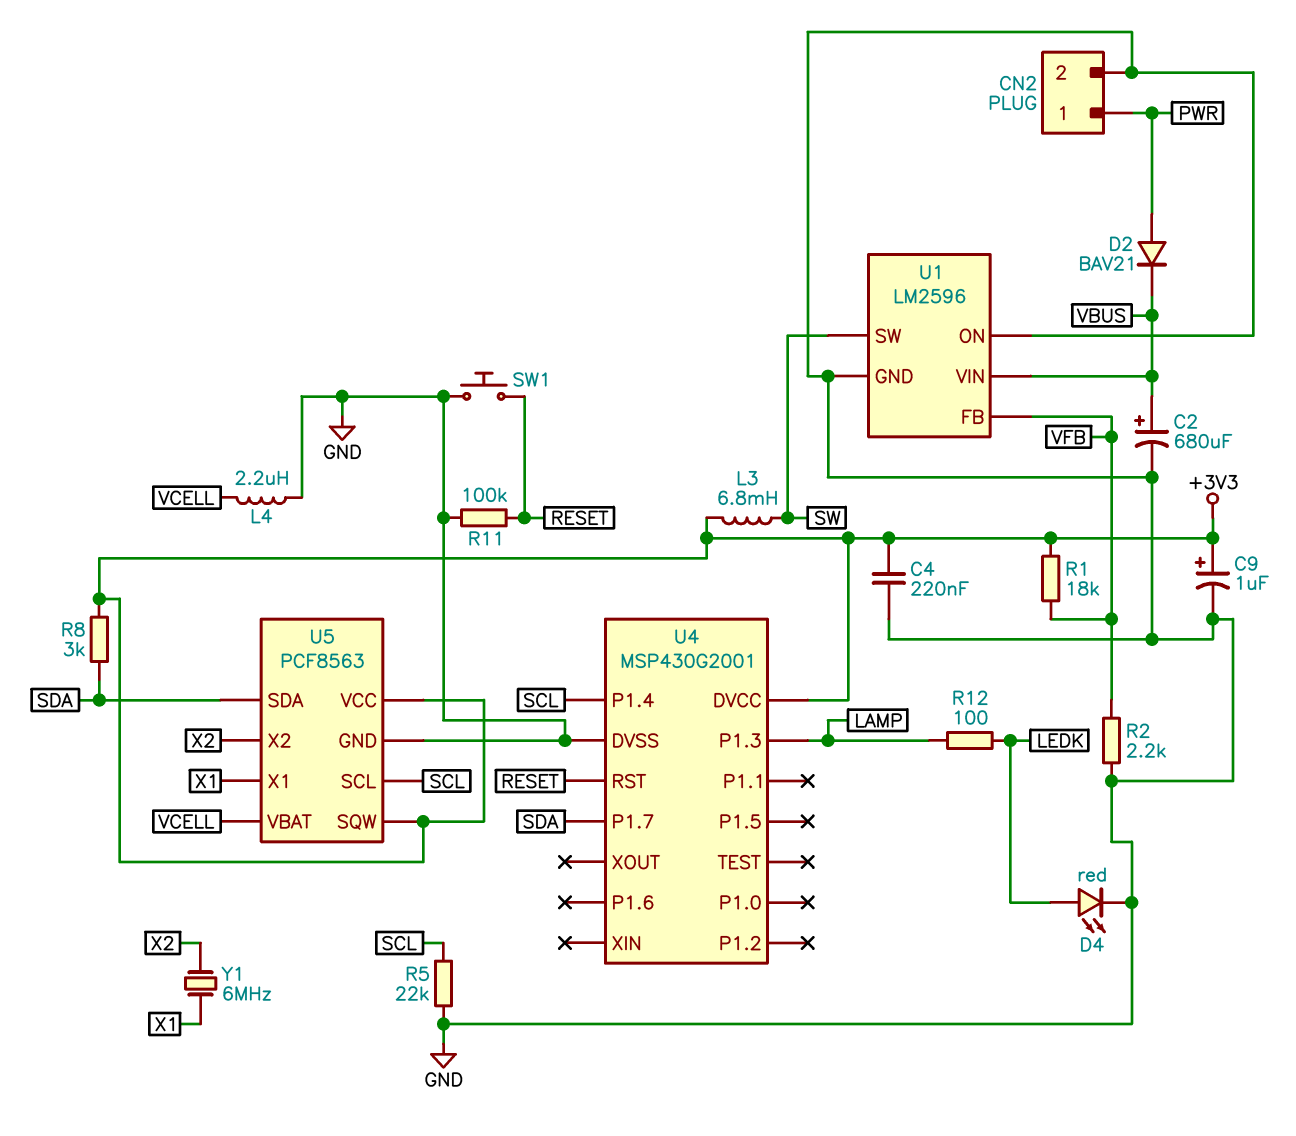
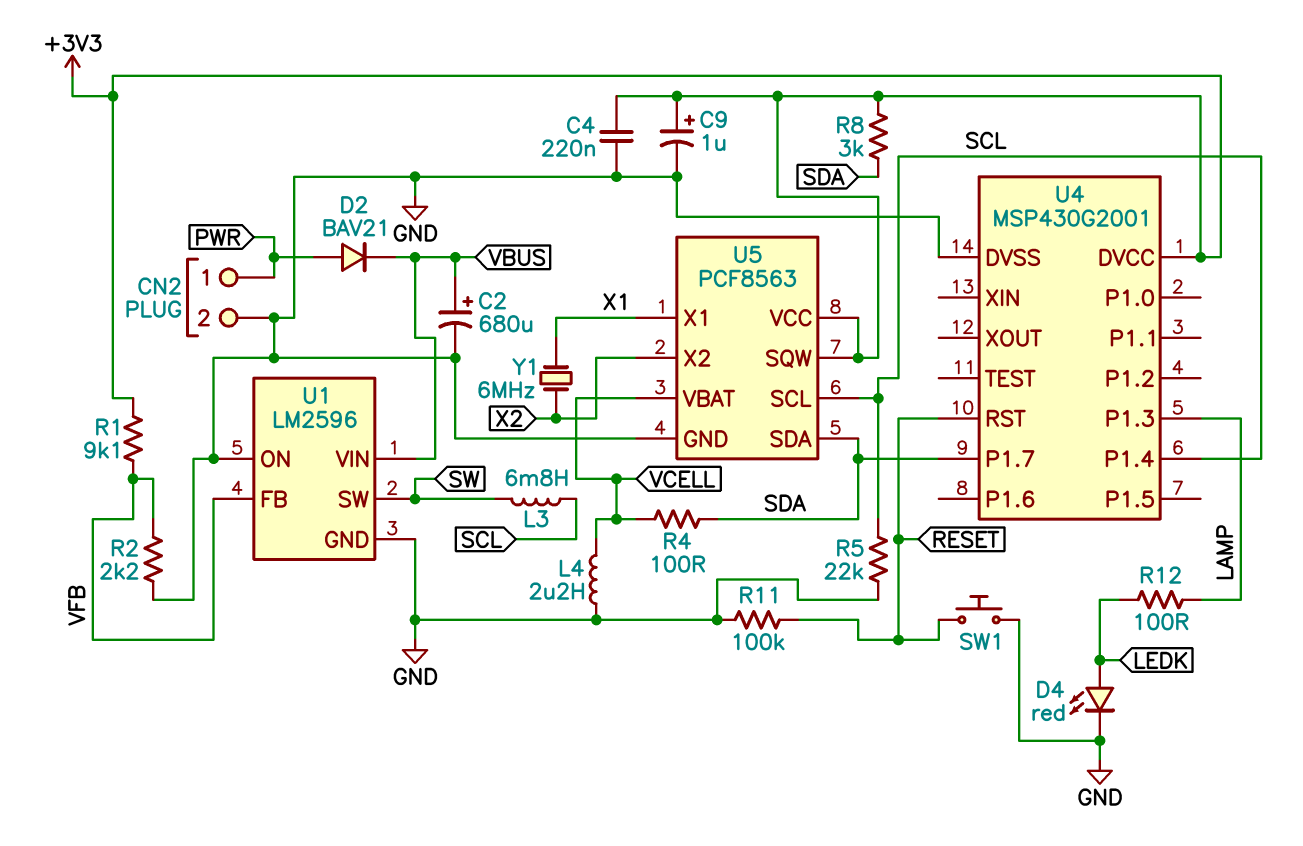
L3: 6.8mH (+3V3, SW) -> 6.8mH (SCL, SW)
R1: 18k (+3V3, VFB) -> 9.1k (+3V3, VFB)
R4: none -> 100 (SDA, VCELL)

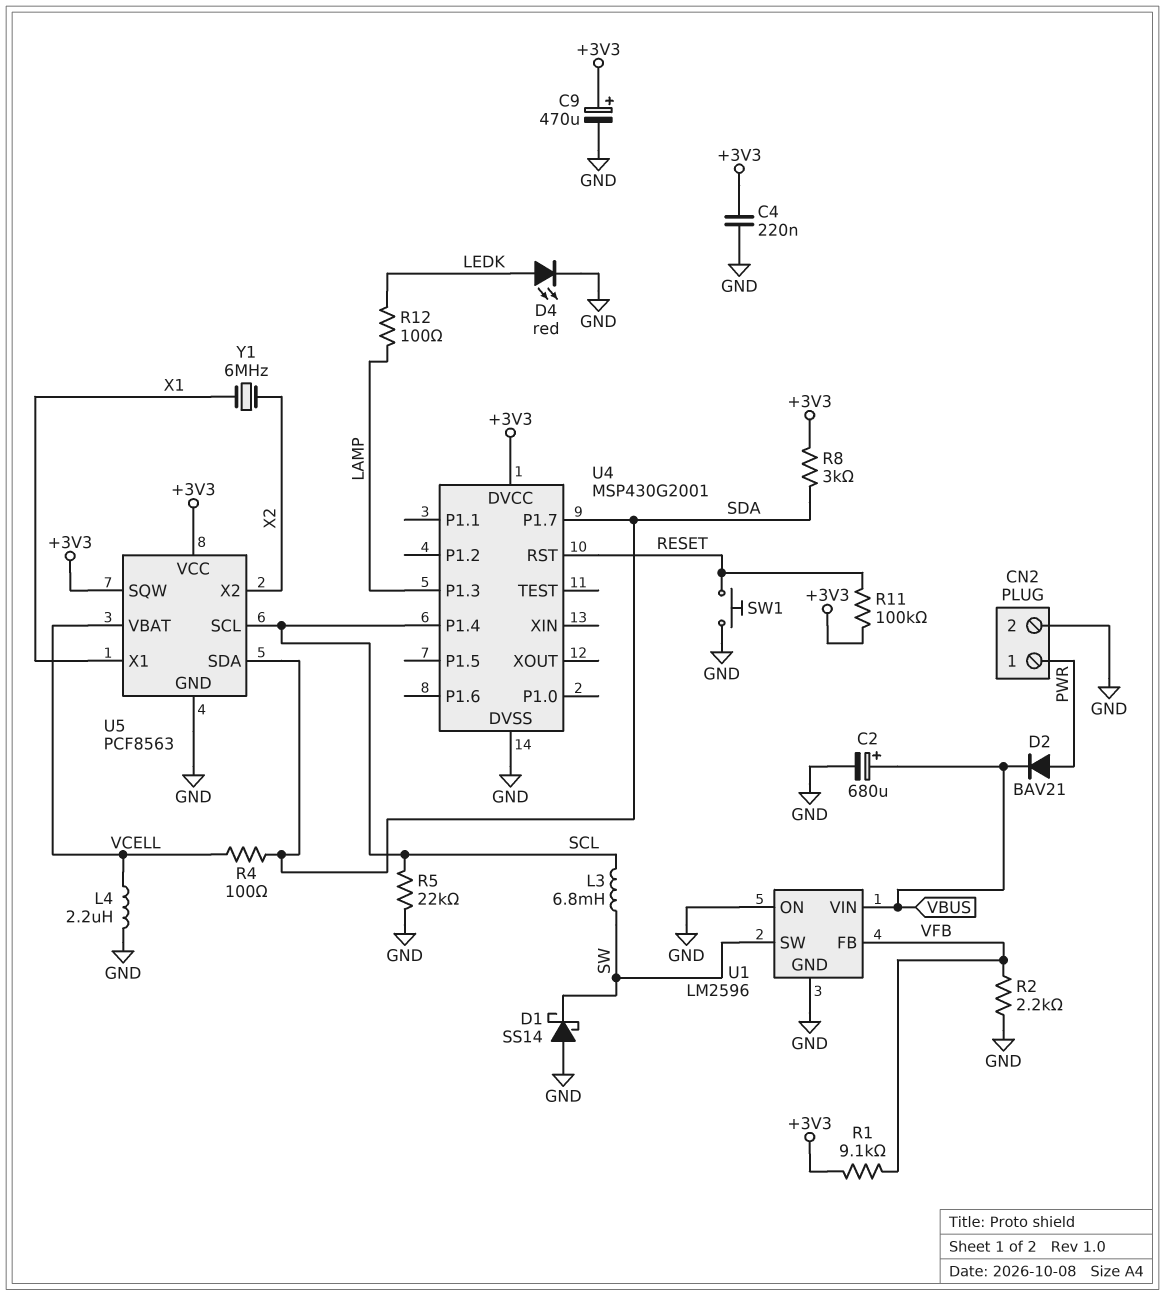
C9: 1uF (plus +3V3, minus GND) -> 470uF (plus +3V3, minus GND)
D1: none -> schottky SS14 (A GND, K SW)
R11: 100k (GND, RESET) -> 100k (+3V3, RESET)

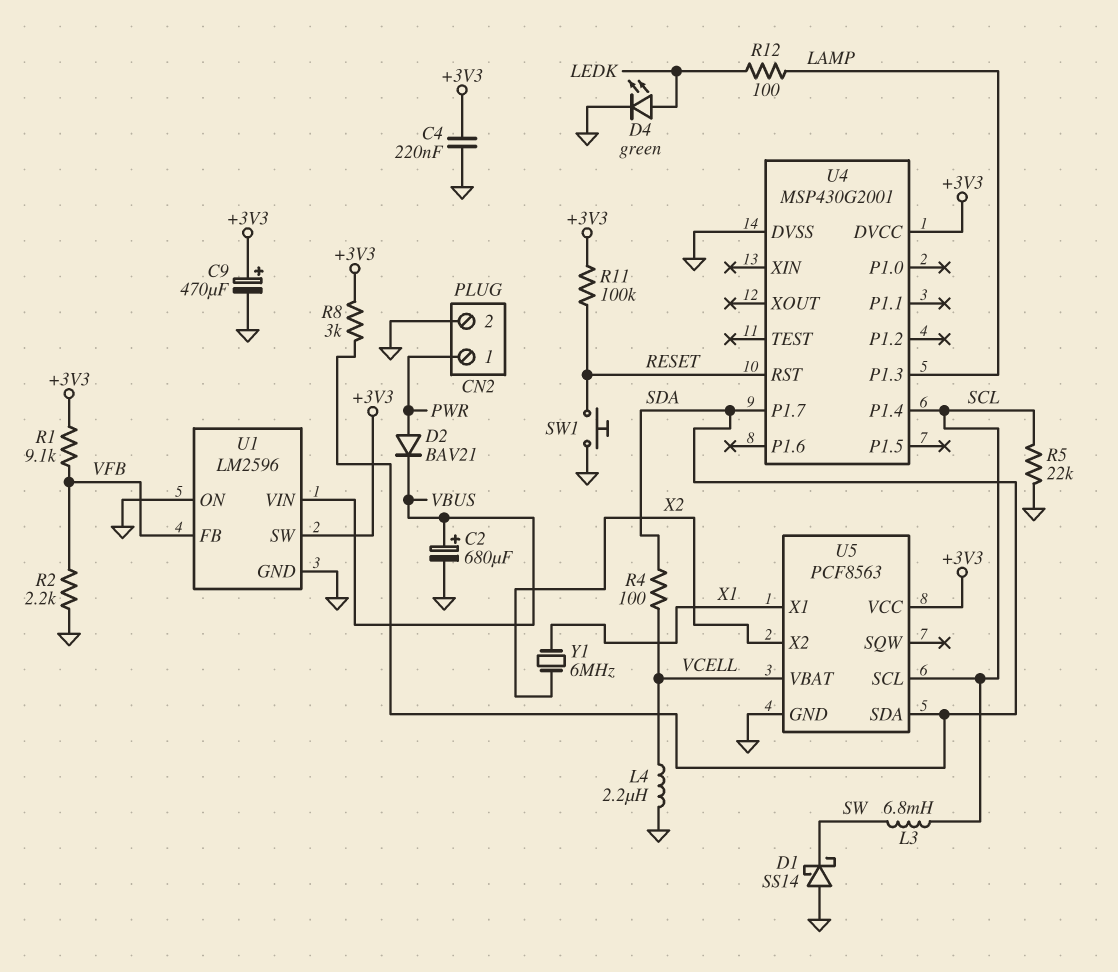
D4: LED red (A LEDK, K GND) -> LED green (A LEDK, K GND)
U1 pin SW: SW -> +3V3
U5 pin SQW: +3V3 -> none

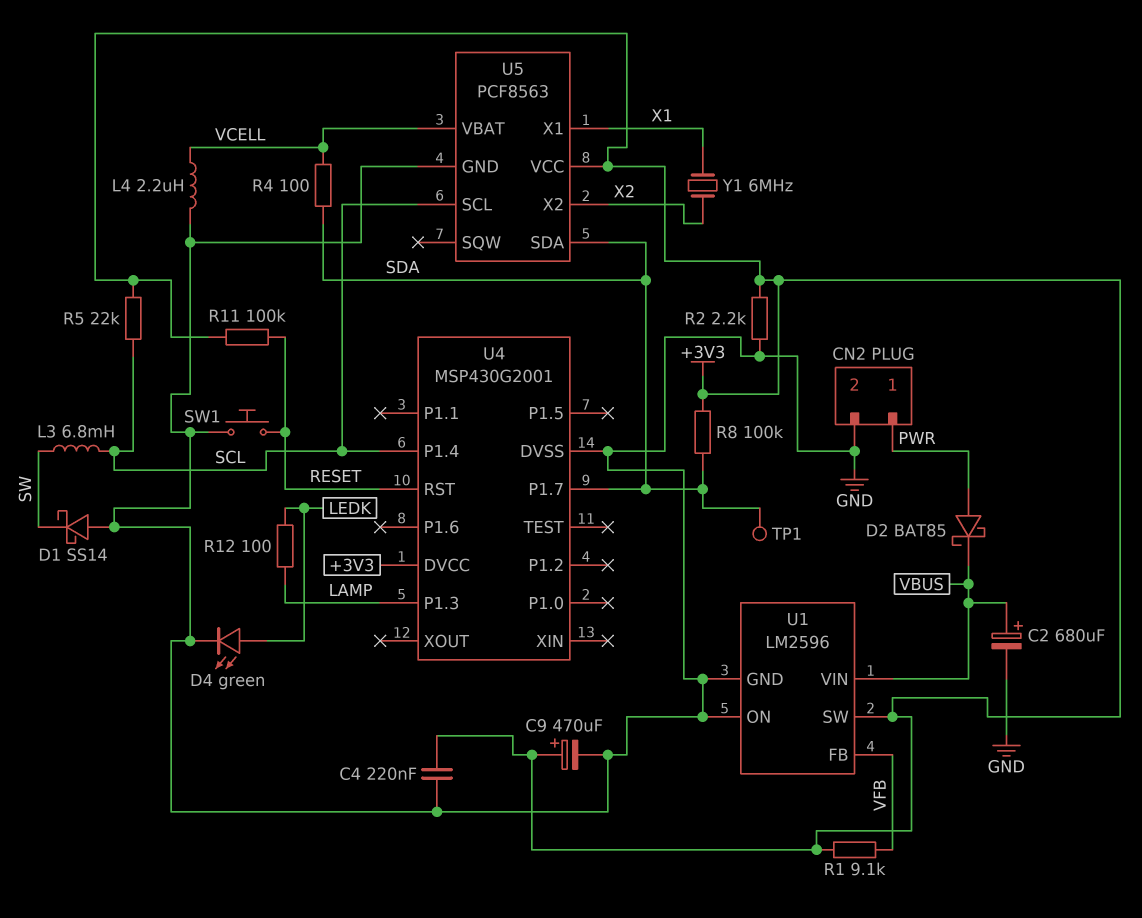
D2: diode BAV21 (A PWR, K VBUS) -> schottky BAT85 (A PWR, K VBUS)
R2: 2.2k (GND, VFB) -> 2.2k (+3V3, GND)
R5: 22k (GND, SCL) -> 22k (+3V3, SCL)
R8: 3k (+3V3, SDA) -> 100k (+3V3, SDA)
TP1: none -> test point (SDA)

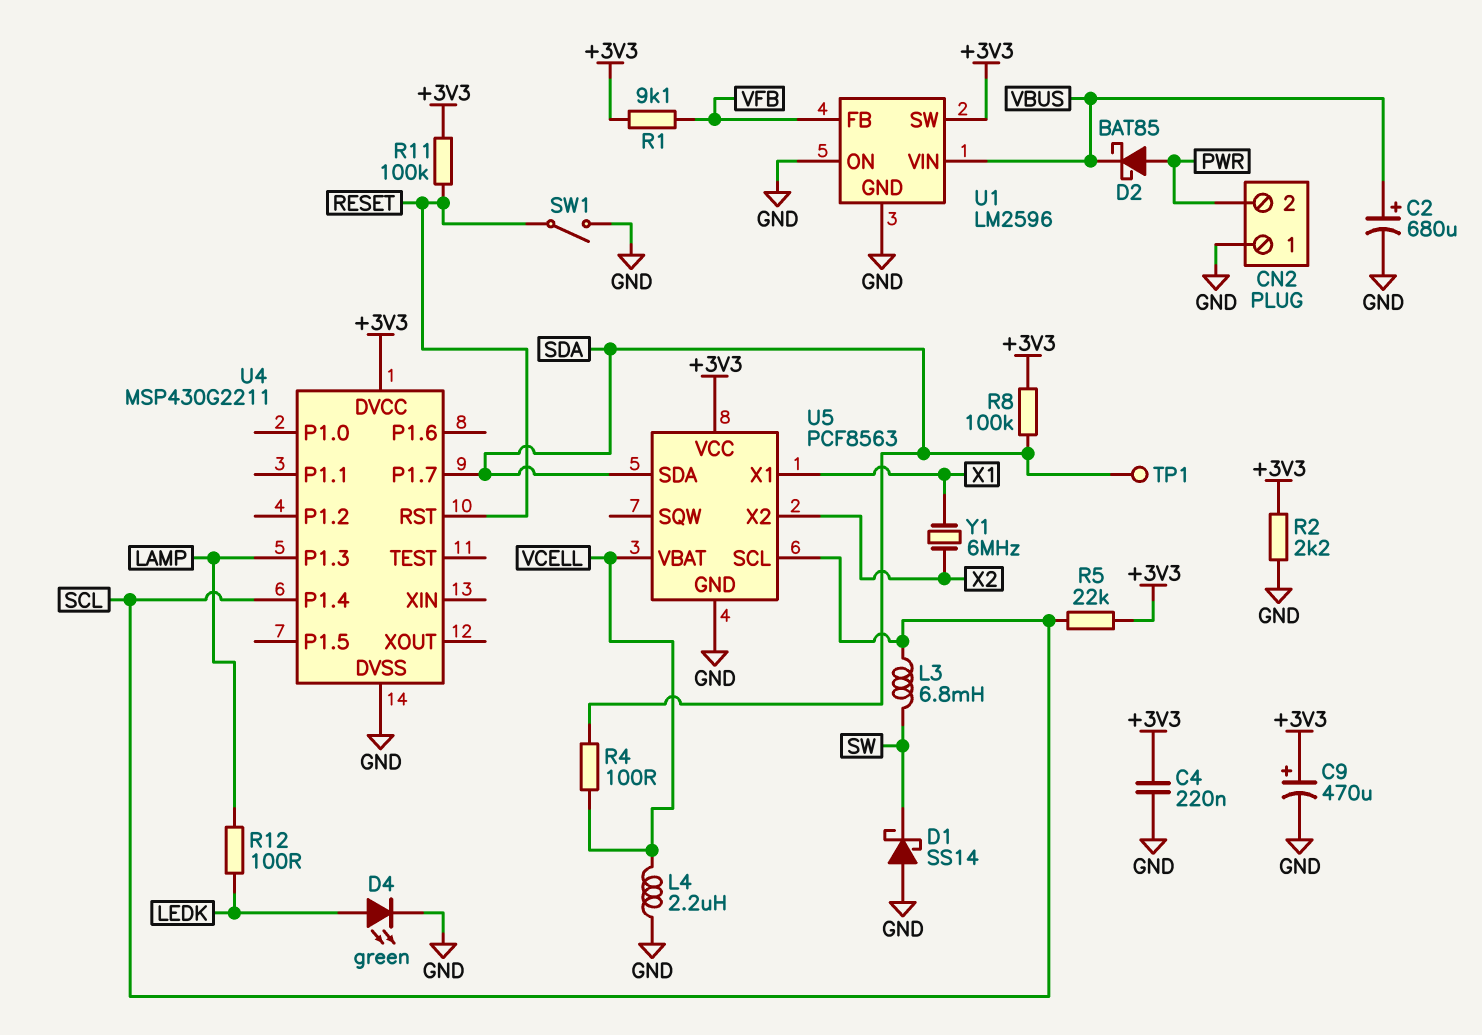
CN2 pin 1: PWR -> GND
CN2 pin 2: GND -> PWR
SW1: button (GND, RESET) -> switch (GND, RESET)
U4: MSP430G2001 -> MSP430G2211

